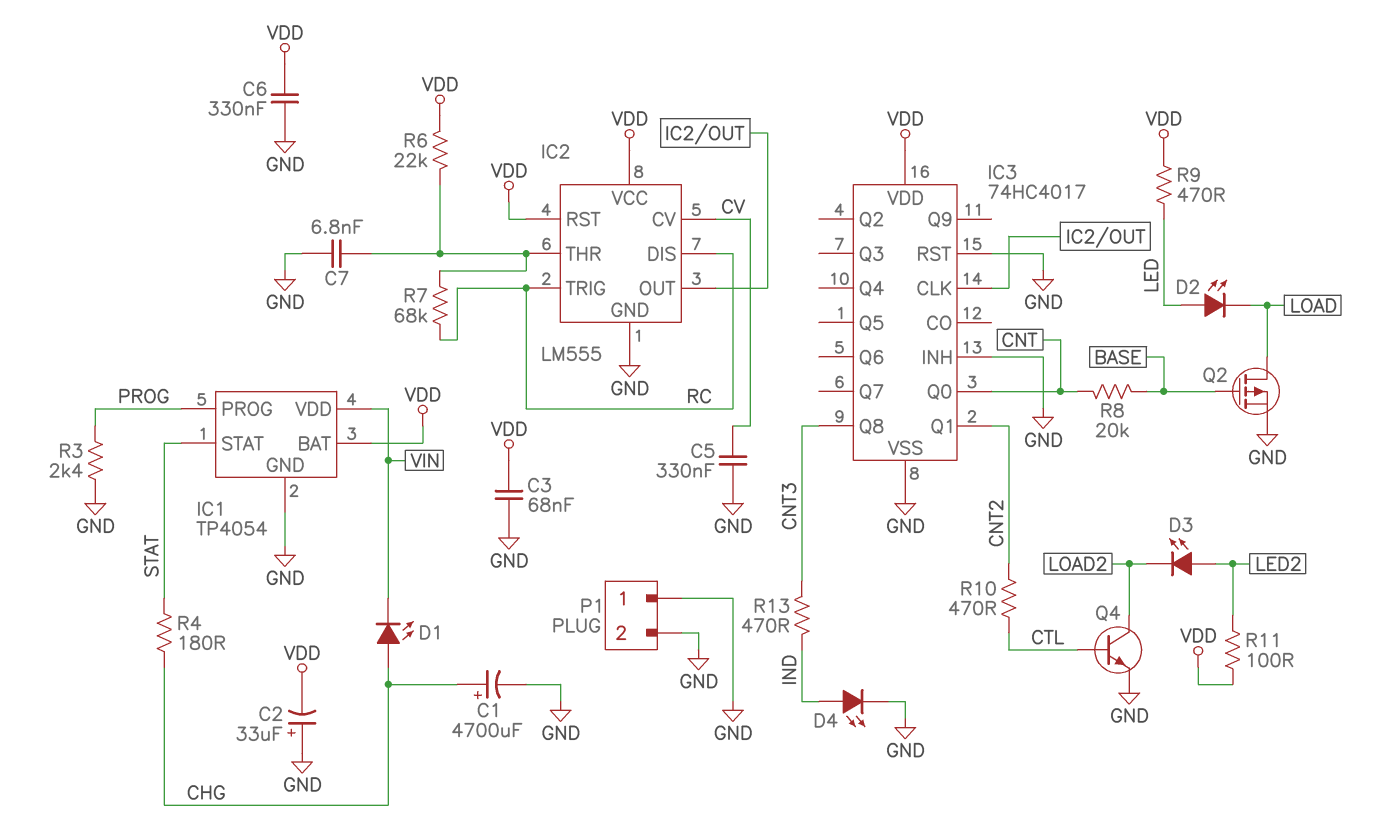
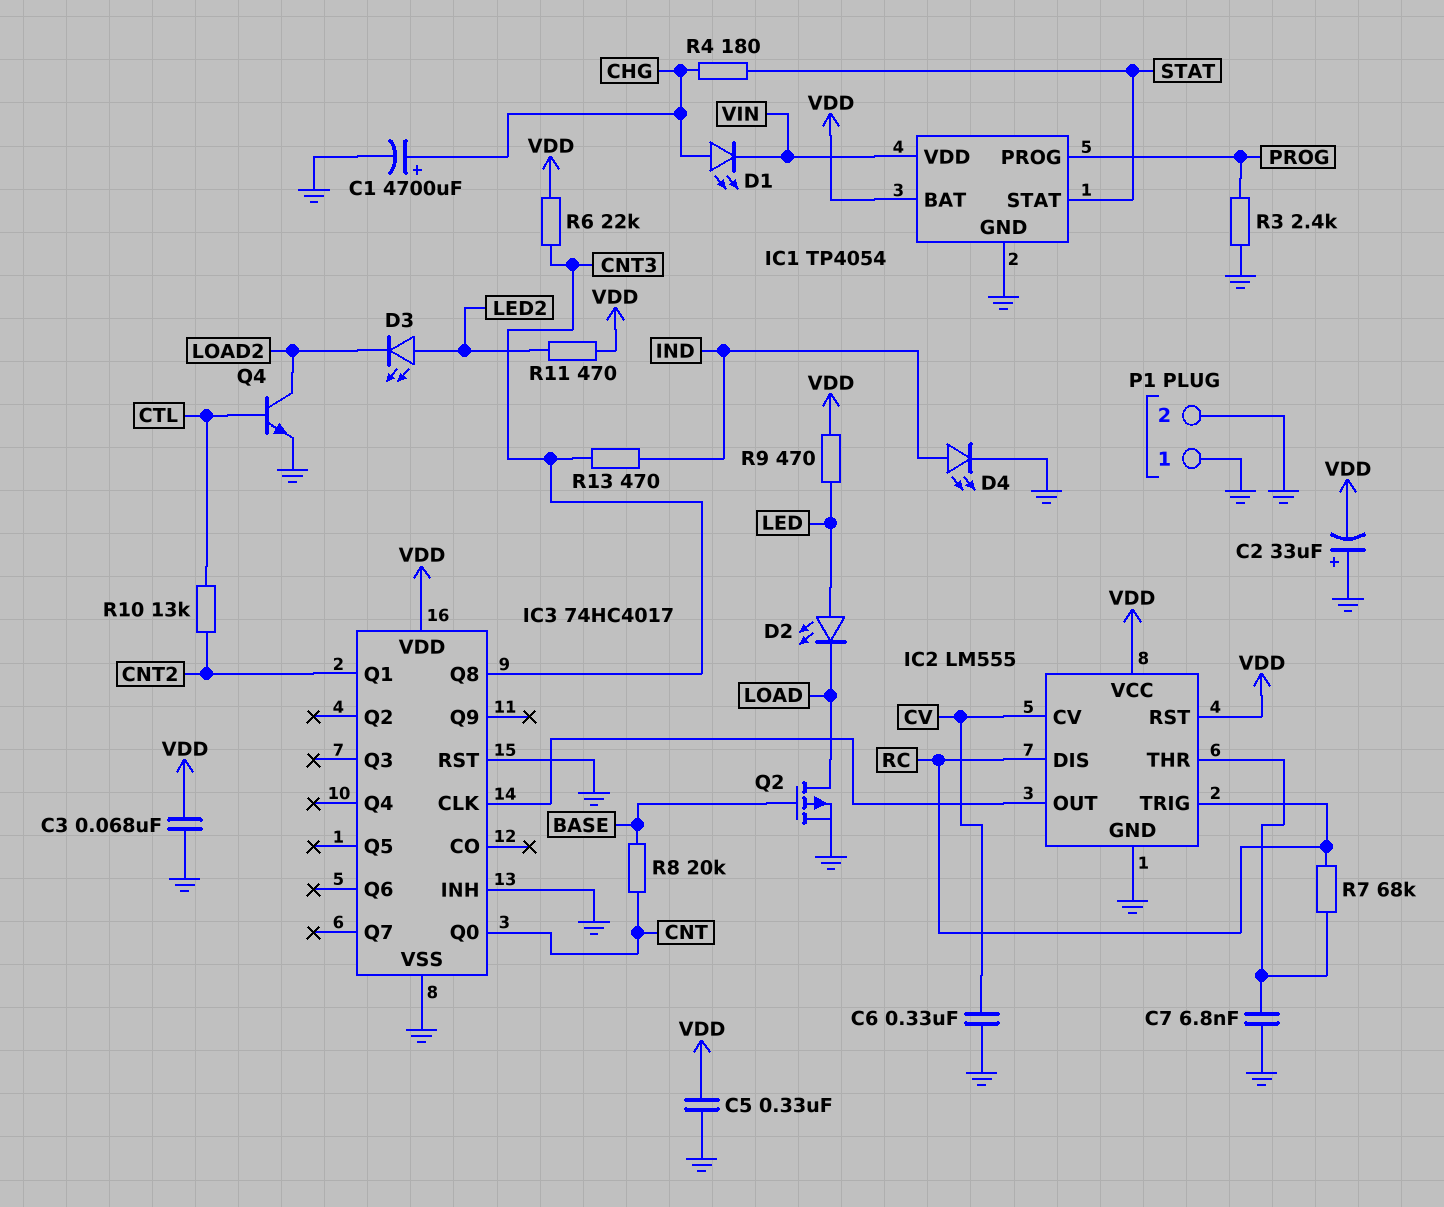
C5: 330nF (CV, GND) -> 330nF (GND, VDD)
C6: 330nF (GND, VDD) -> 330nF (CV, GND)
R6: 22k (IC2/THR, VDD) -> 22k (CNT3, VDD)
R10: 470 (CNT2, CTL) -> 13k (CNT2, CTL)
R11: 100 (LED2, VDD) -> 470 (LED2, VDD)

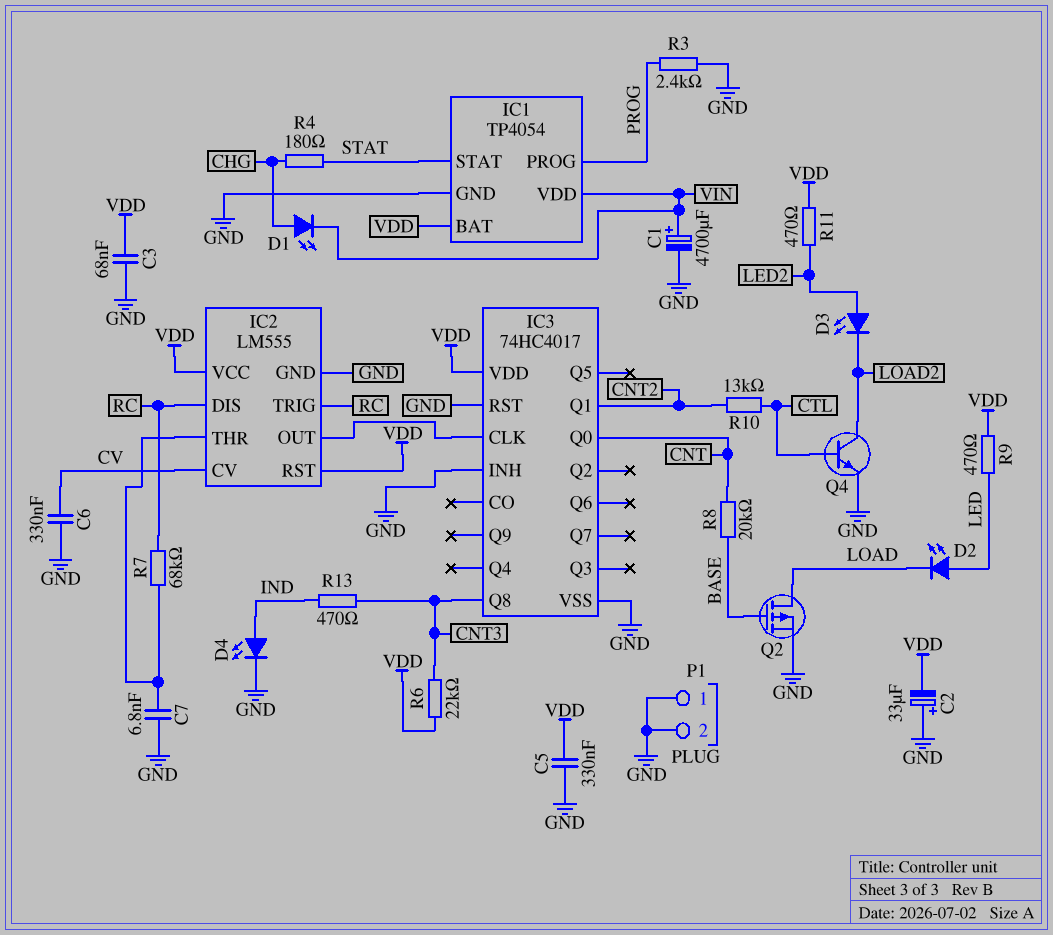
C1: 4700uF (plus CHG, minus GND) -> 4700uF (plus VIN, minus GND)

